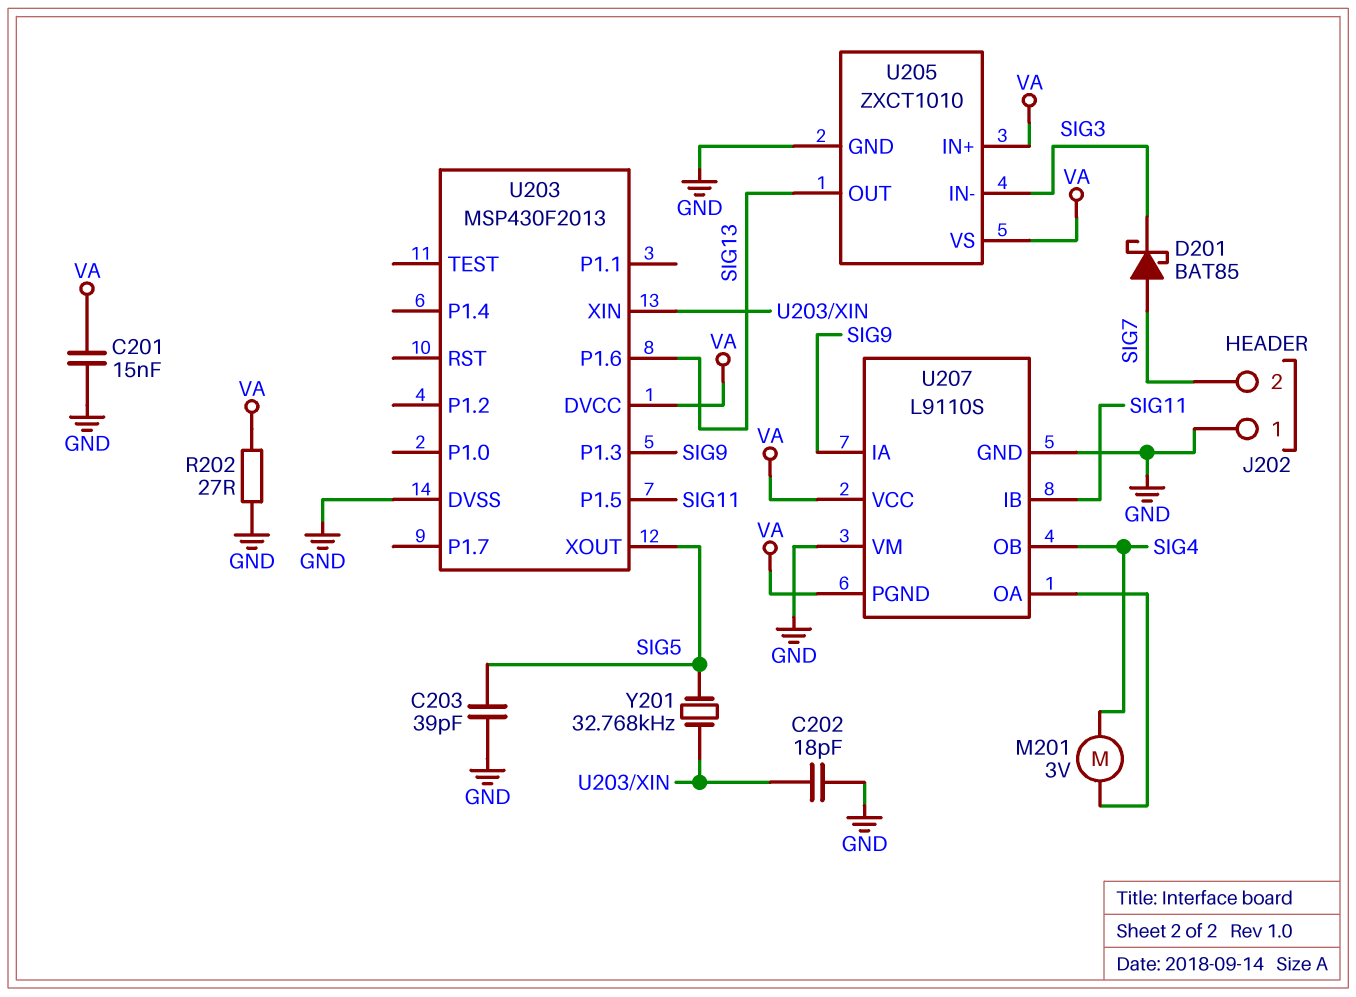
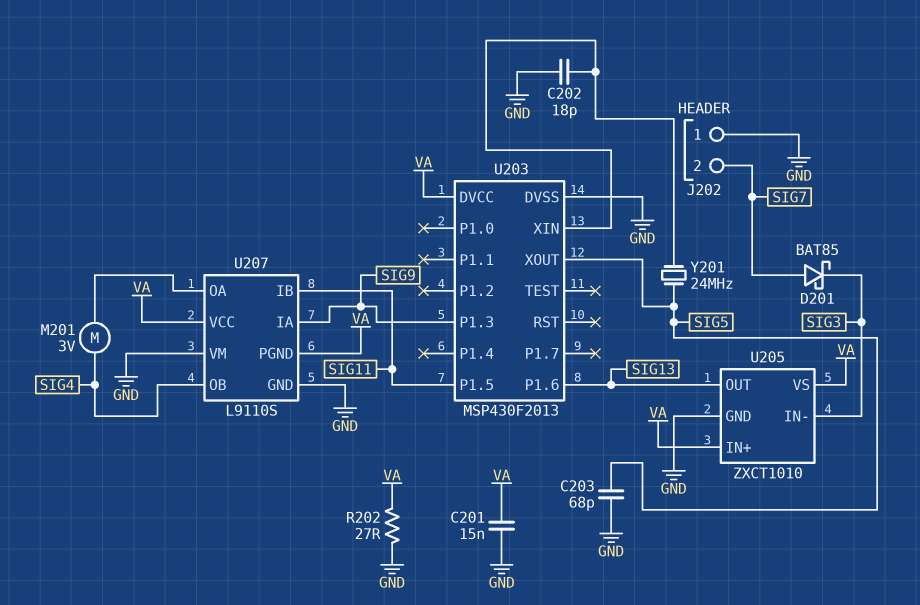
C203: 39pF (GND, SIG5) -> 68pF (GND, SIG5)
Y201: 32.768kHz (SIG5, U203/XIN) -> 24MHz (SIG5, U203/XIN)

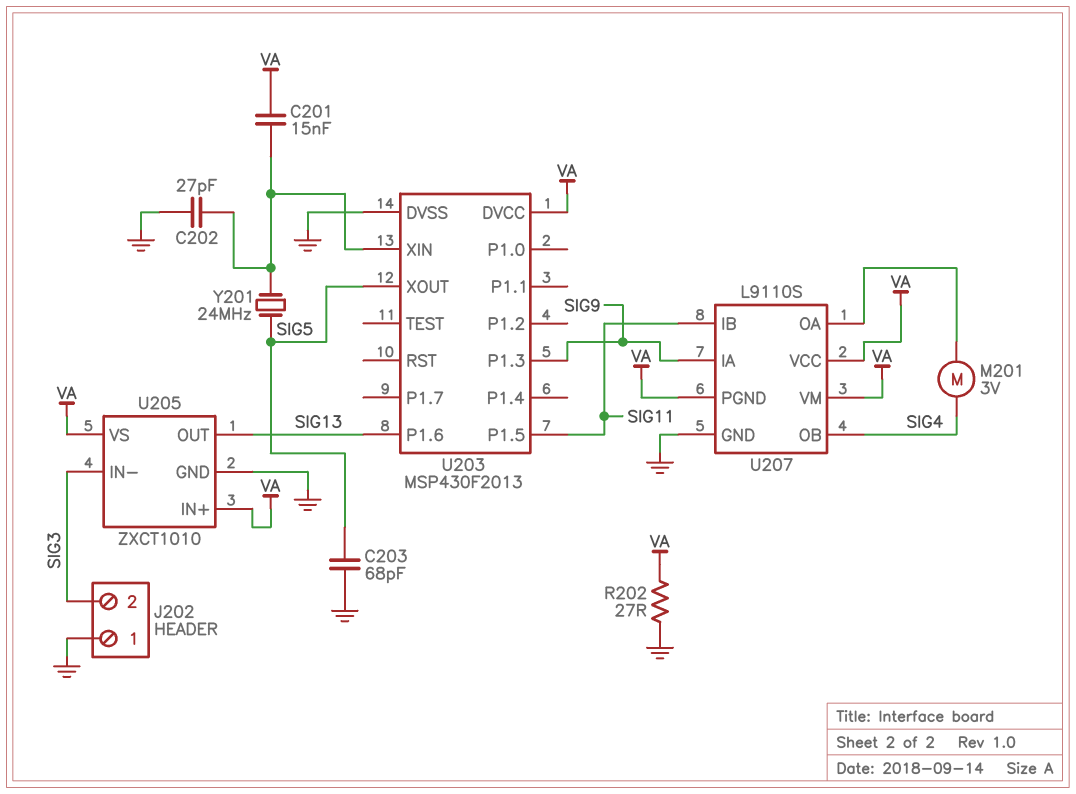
C201: 15nF (GND, VA) -> 15nF (U203/XIN, VA)
C202: 18pF (GND, U203/XIN) -> 27pF (GND, U203/XIN)
D201: schottky BAT85 (A SIG7, K SIG3) -> none
J202 pin 2: SIG7 -> SIG3
U207 pin VM: GND -> VA

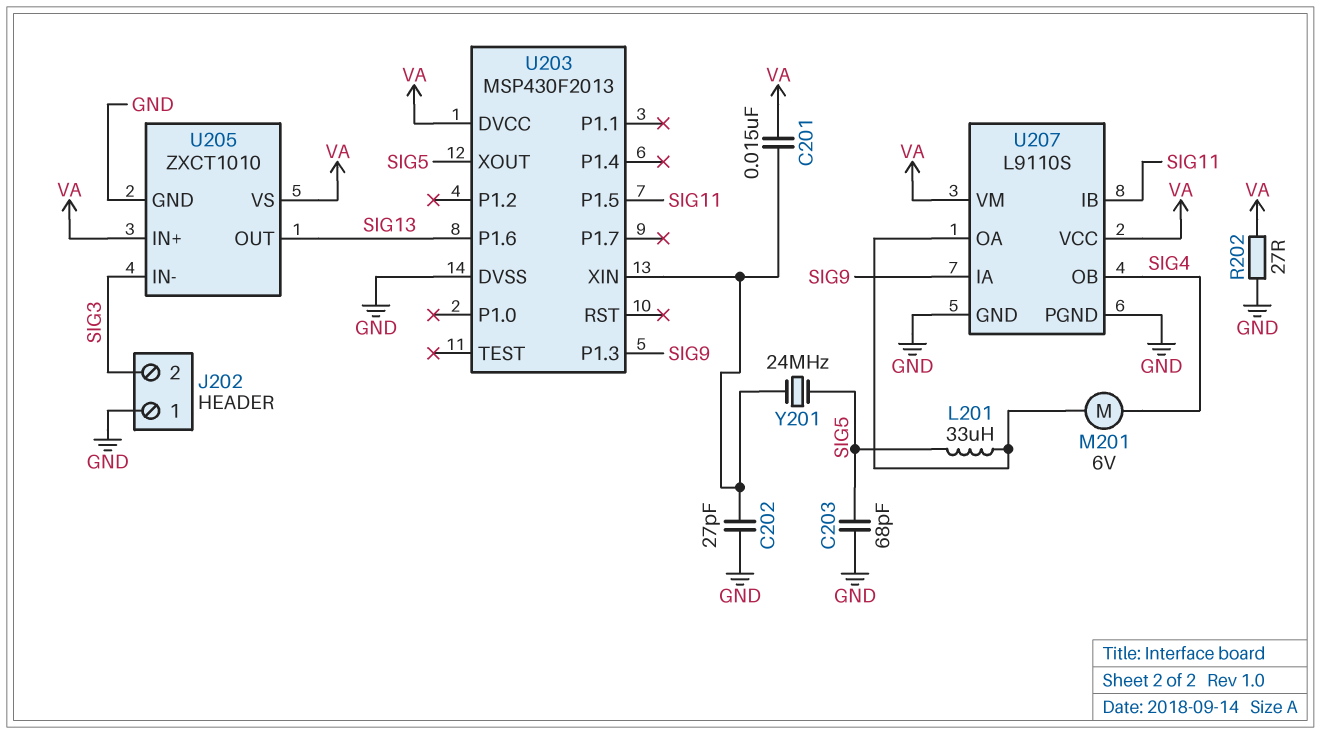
L201: none -> 33uH (SIG5, U207/OA)
M201: motor 3V (SIG4, U207/OA) -> motor 6V (SIG4, U207/OA)
U207 pin PGND: VA -> GND

